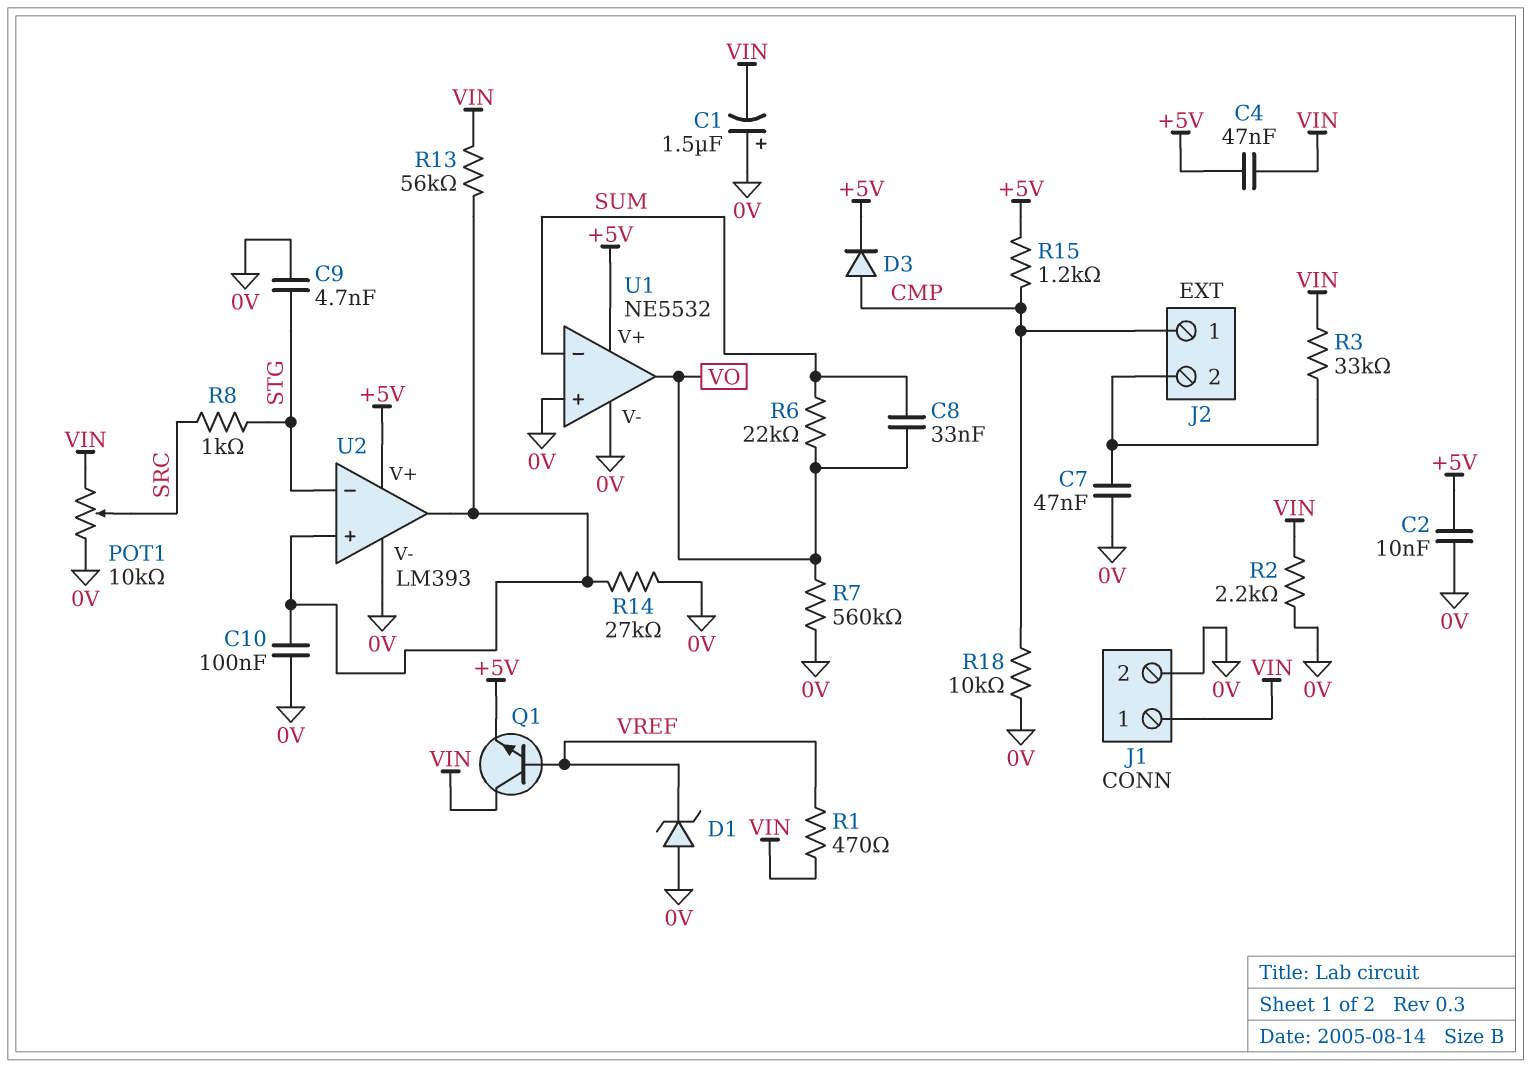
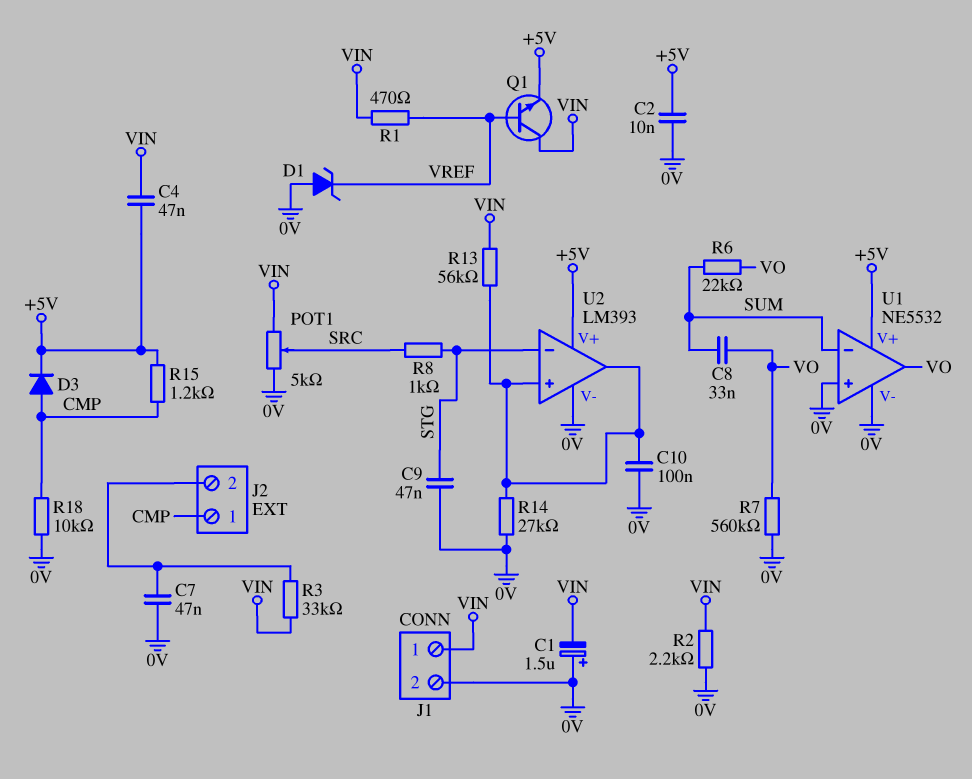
C9: 4.7nF (0V, STG) -> 47nF (0V, STG)
POT1: 10k (0V, VIN, wiper SRC) -> 5k (0V, VIN, wiper SRC)

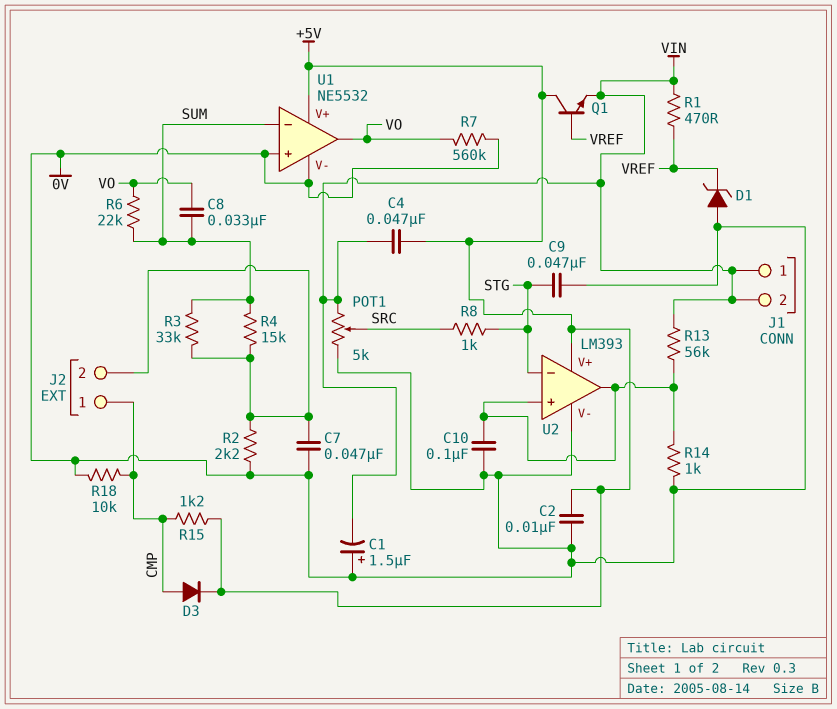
J1 pin 2: 0V -> VIN
Q1: NPN (B VREF, C VIN, E +5V) -> NPN (B VREF, C +5V, E VIN)
R2: 2.2k (0V, VIN) -> 2.2k (0V, J2/2)
R3: 33k (J2/2, VIN) -> 33k (J2/2, SUM)
R4: none -> 15k (J2/2, SUM)
R14: 27k (0V, U2/in+) -> 1k (0V, U2/in+)

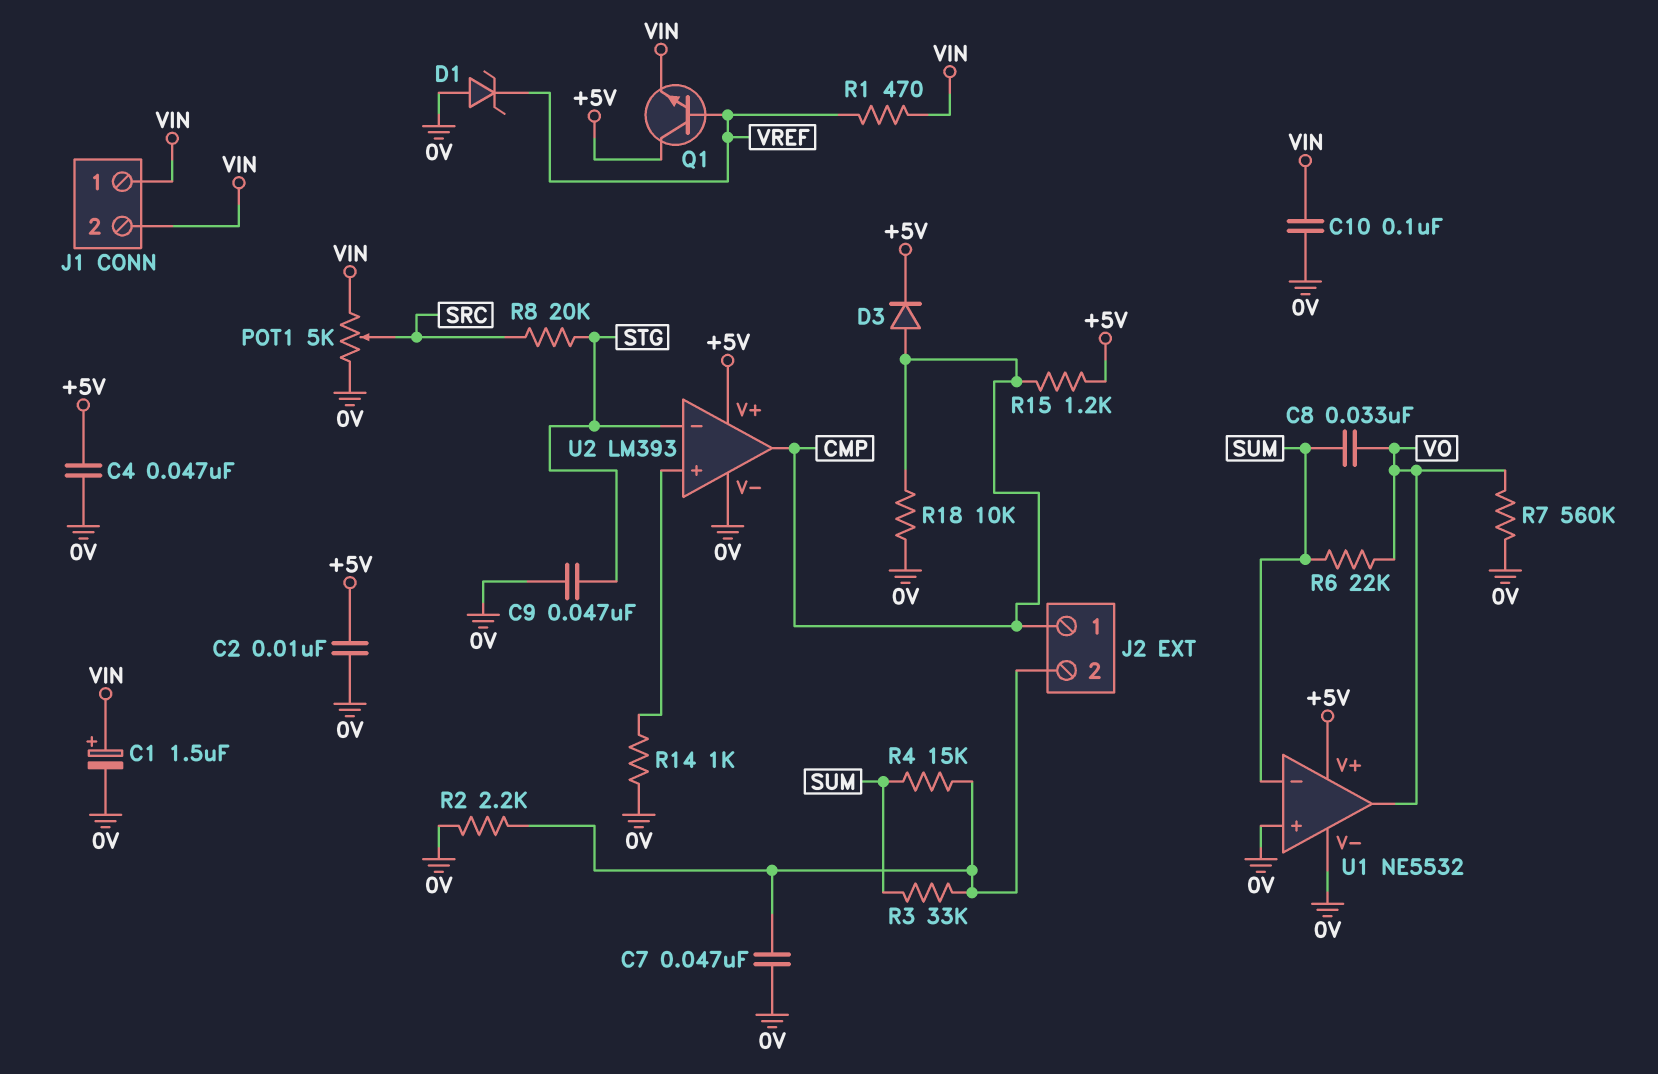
C1: 1.5uF (plus 0V, minus VIN) -> 1.5uF (plus VIN, minus 0V)
C4: 47nF (+5V, VIN) -> 47nF (+5V, 0V)
C10: 100nF (0V, U2/in+) -> 100nF (0V, VIN)
R8: 1k (SRC, STG) -> 20k (SRC, STG)
R13: 56k (U2/in+, VIN) -> none
U2 pin out: U2/in+ -> CMP

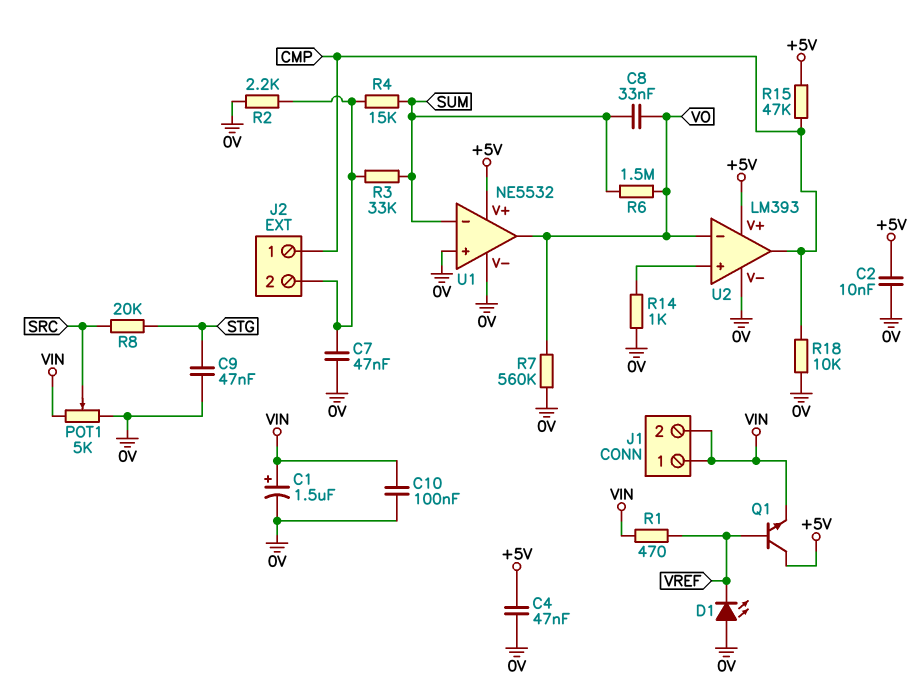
D1: zener (A 0V, K VREF) -> LED (A 0V, K VREF)
D3: diode (A CMP, K +5V) -> none
R6: 22k (SUM, VO) -> 1.5M (SUM, VO)
R15: 1.2k (+5V, CMP) -> 47k (+5V, CMP)
U2 pin in-: STG -> VO

